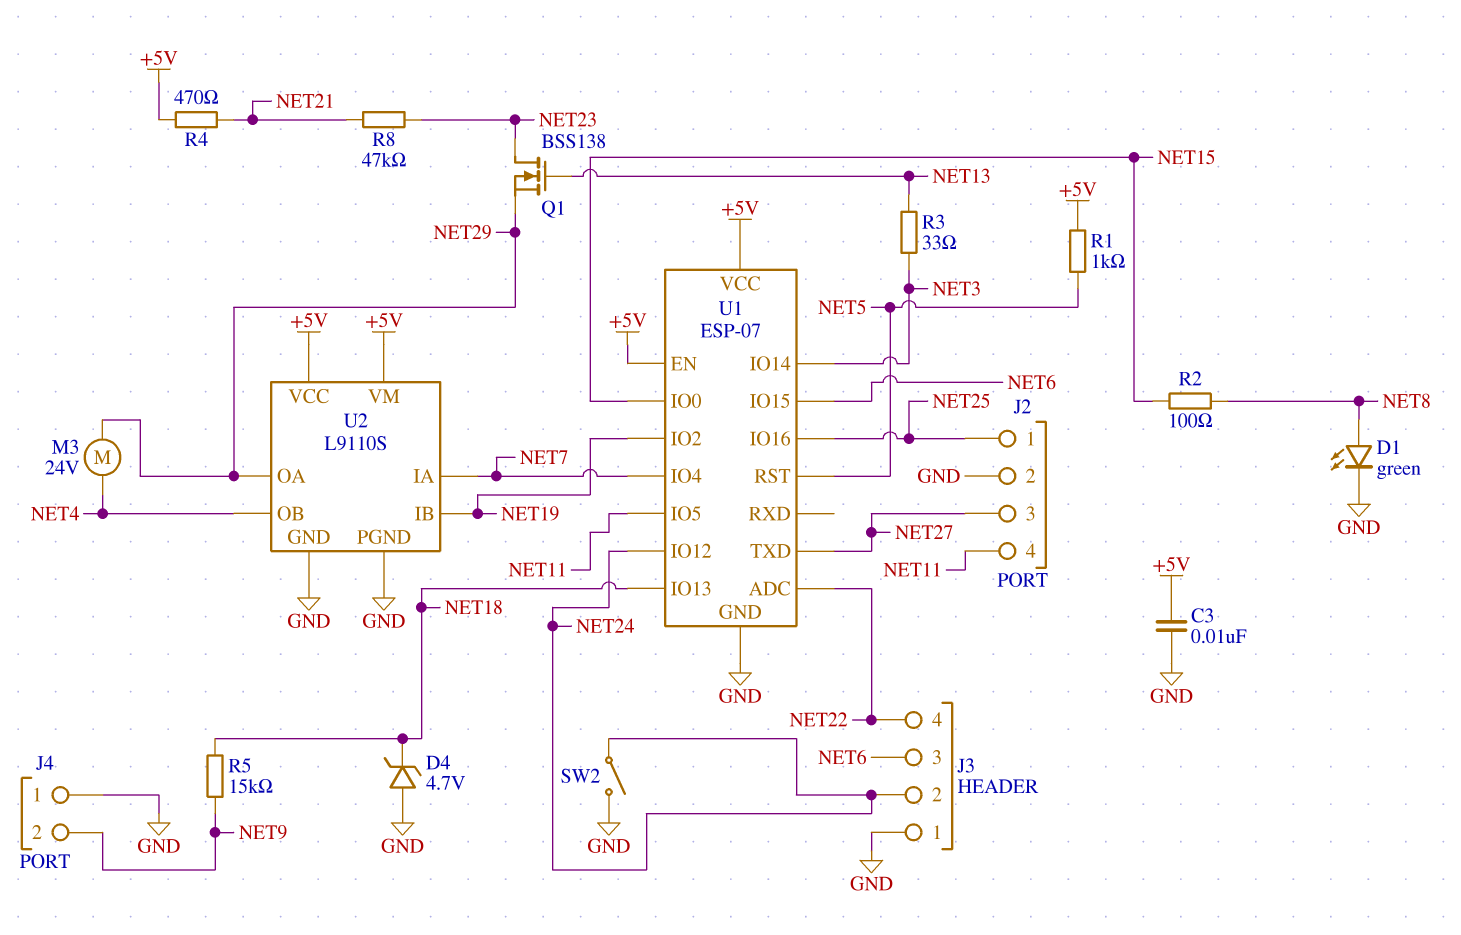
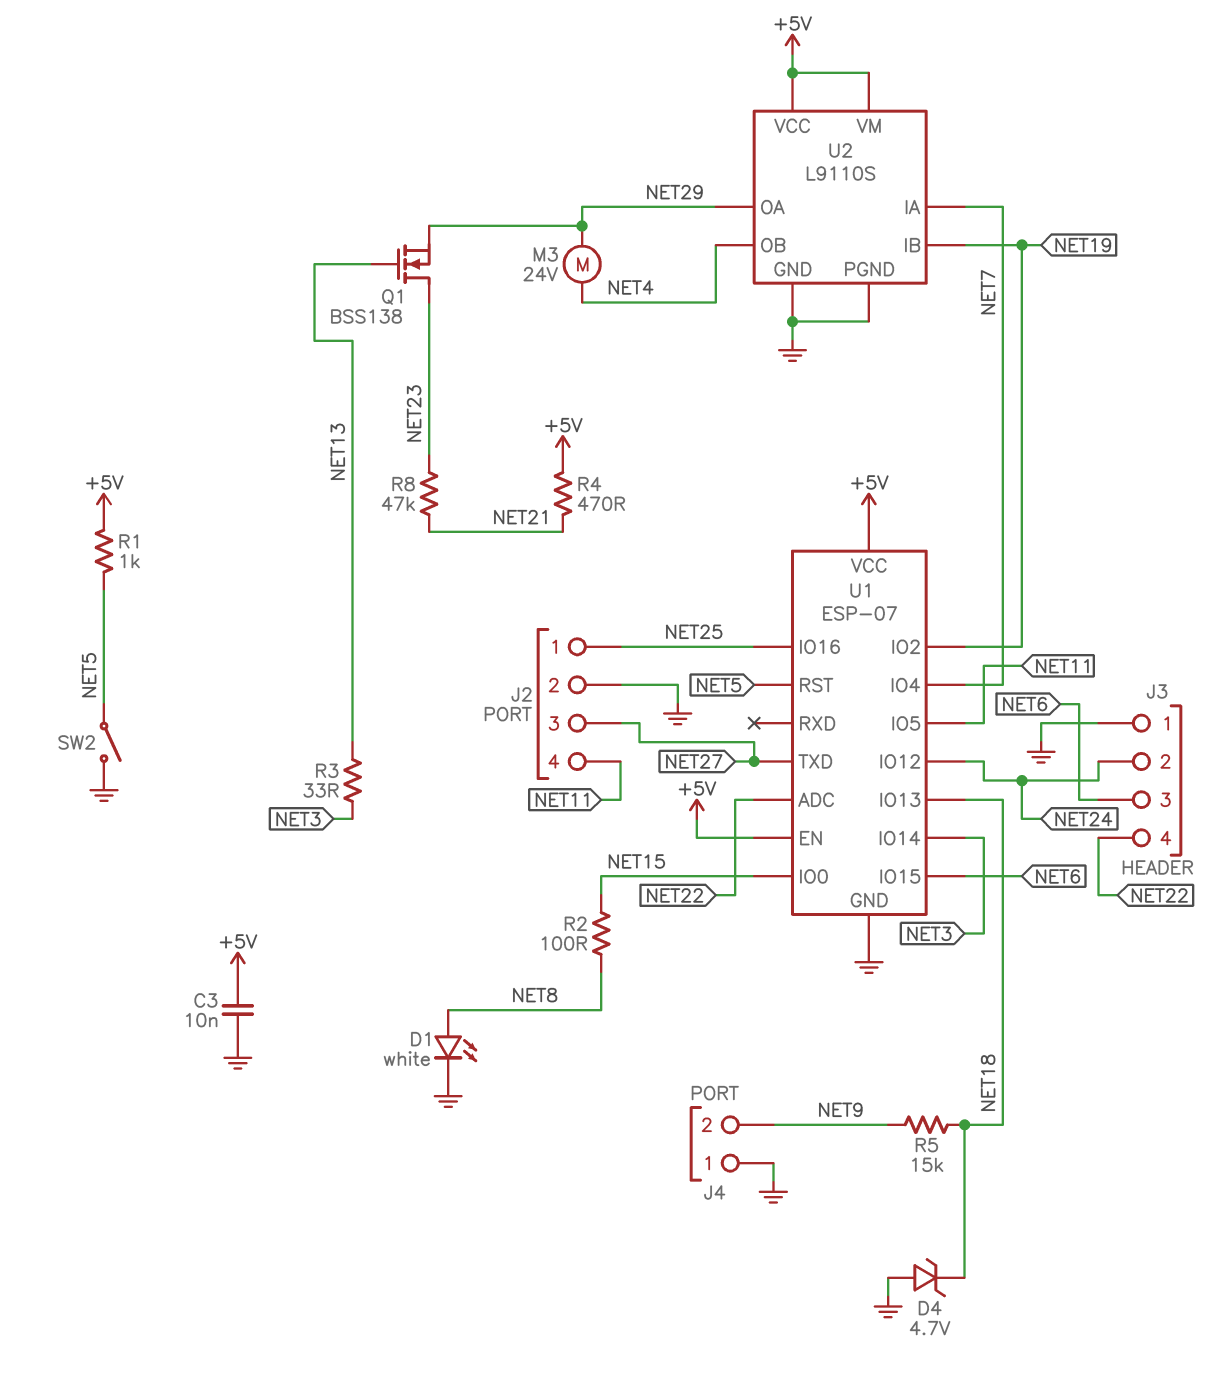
D1: LED green (A NET8, K GND) -> LED white (A NET8, K GND)
SW2: switch (GND, NET24) -> switch (GND, NET5)

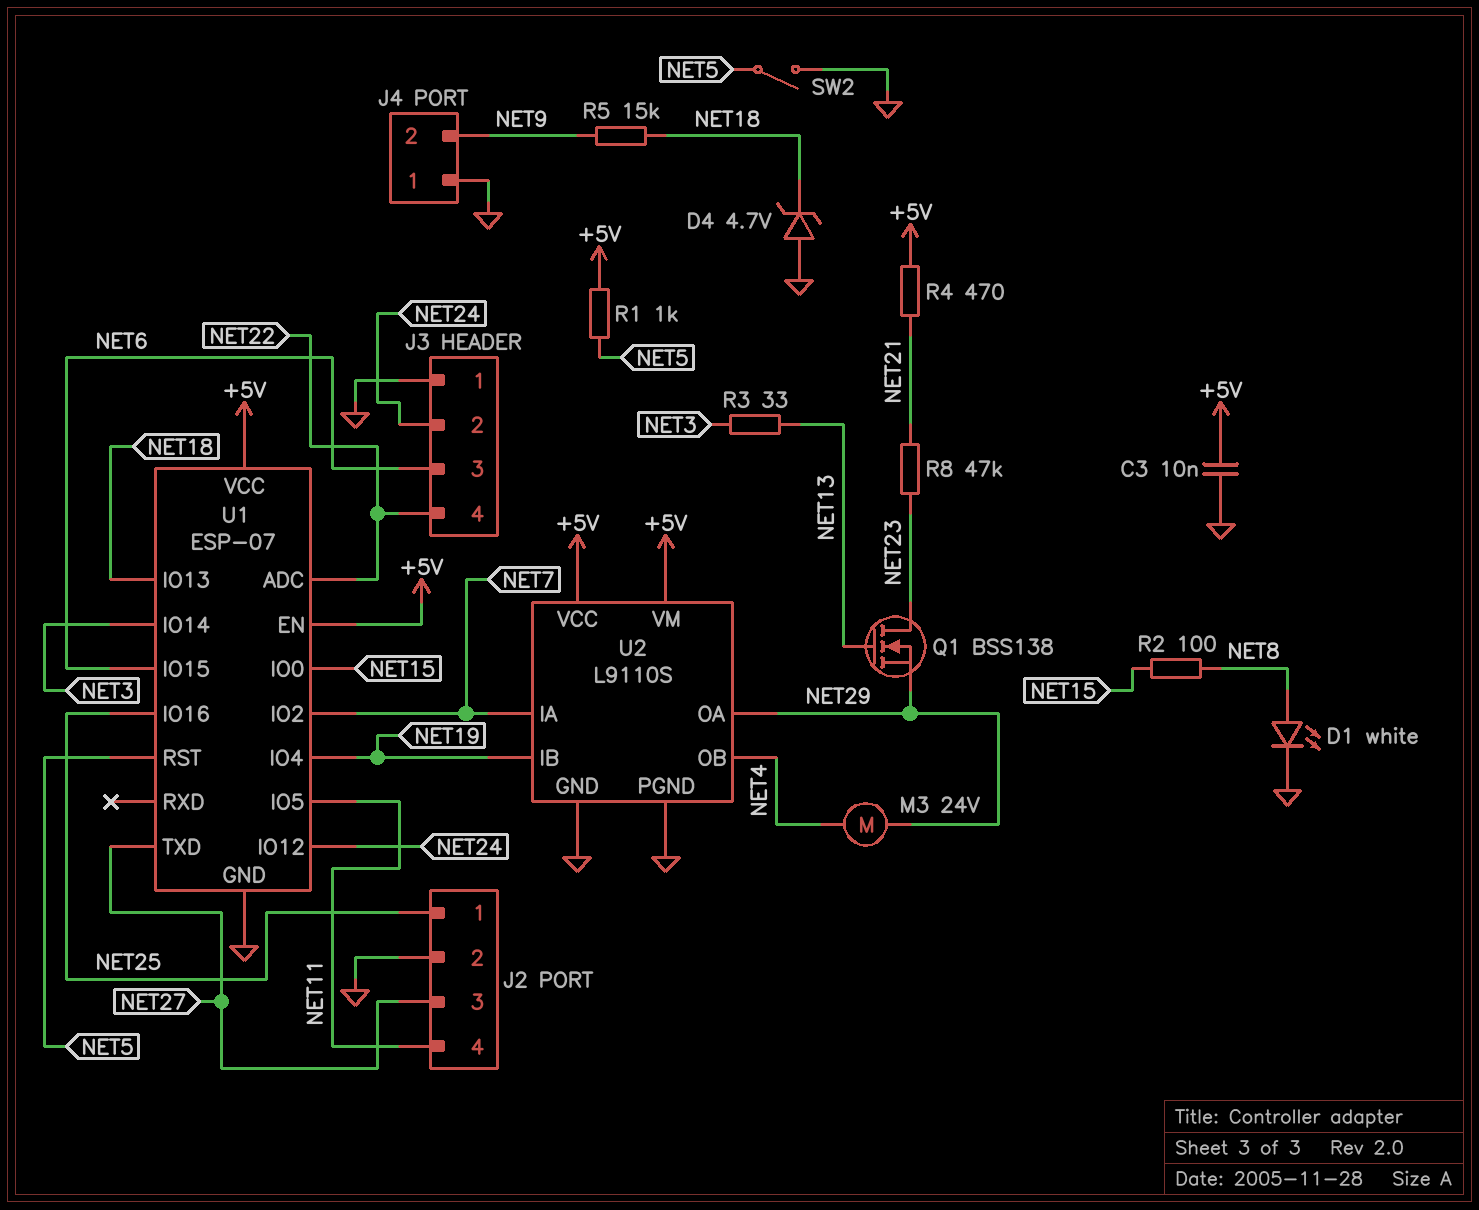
U1 pin IO2: NET19 -> NET7
U1 pin IO4: NET7 -> NET19

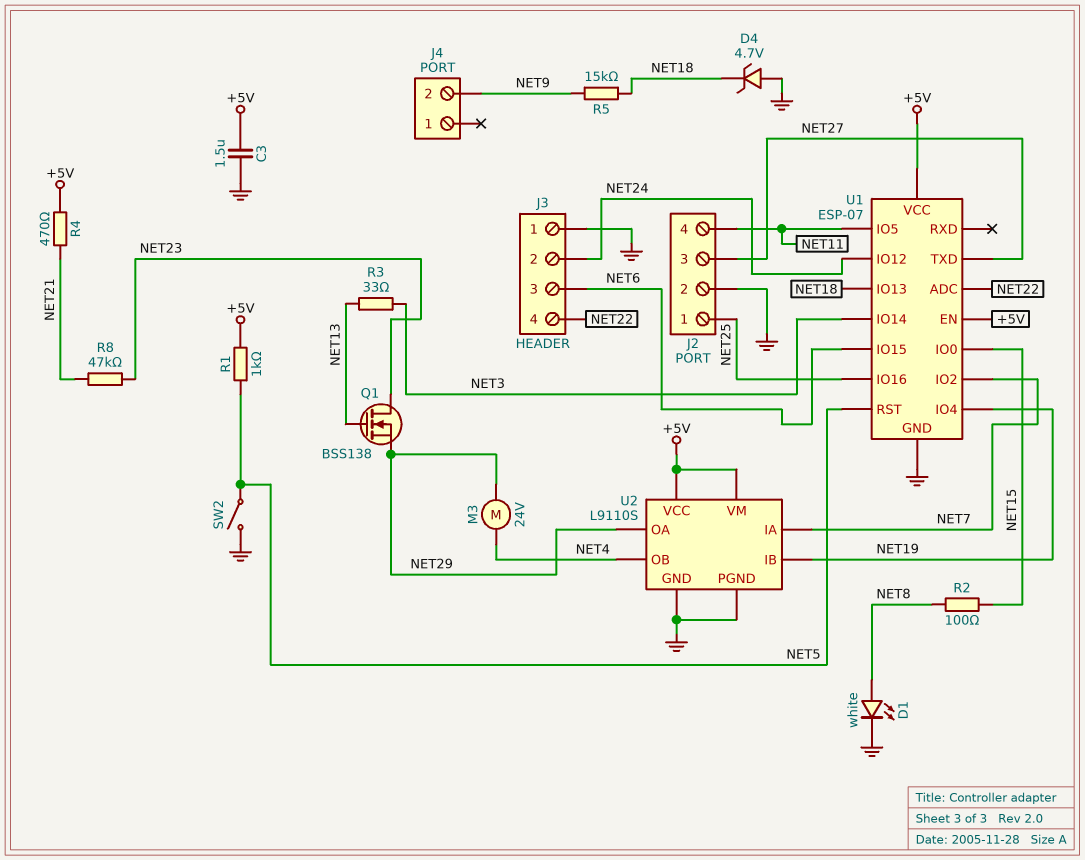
C3: 10nF (+5V, GND) -> 1.5uF (+5V, GND)
J4 pin 1: GND -> none

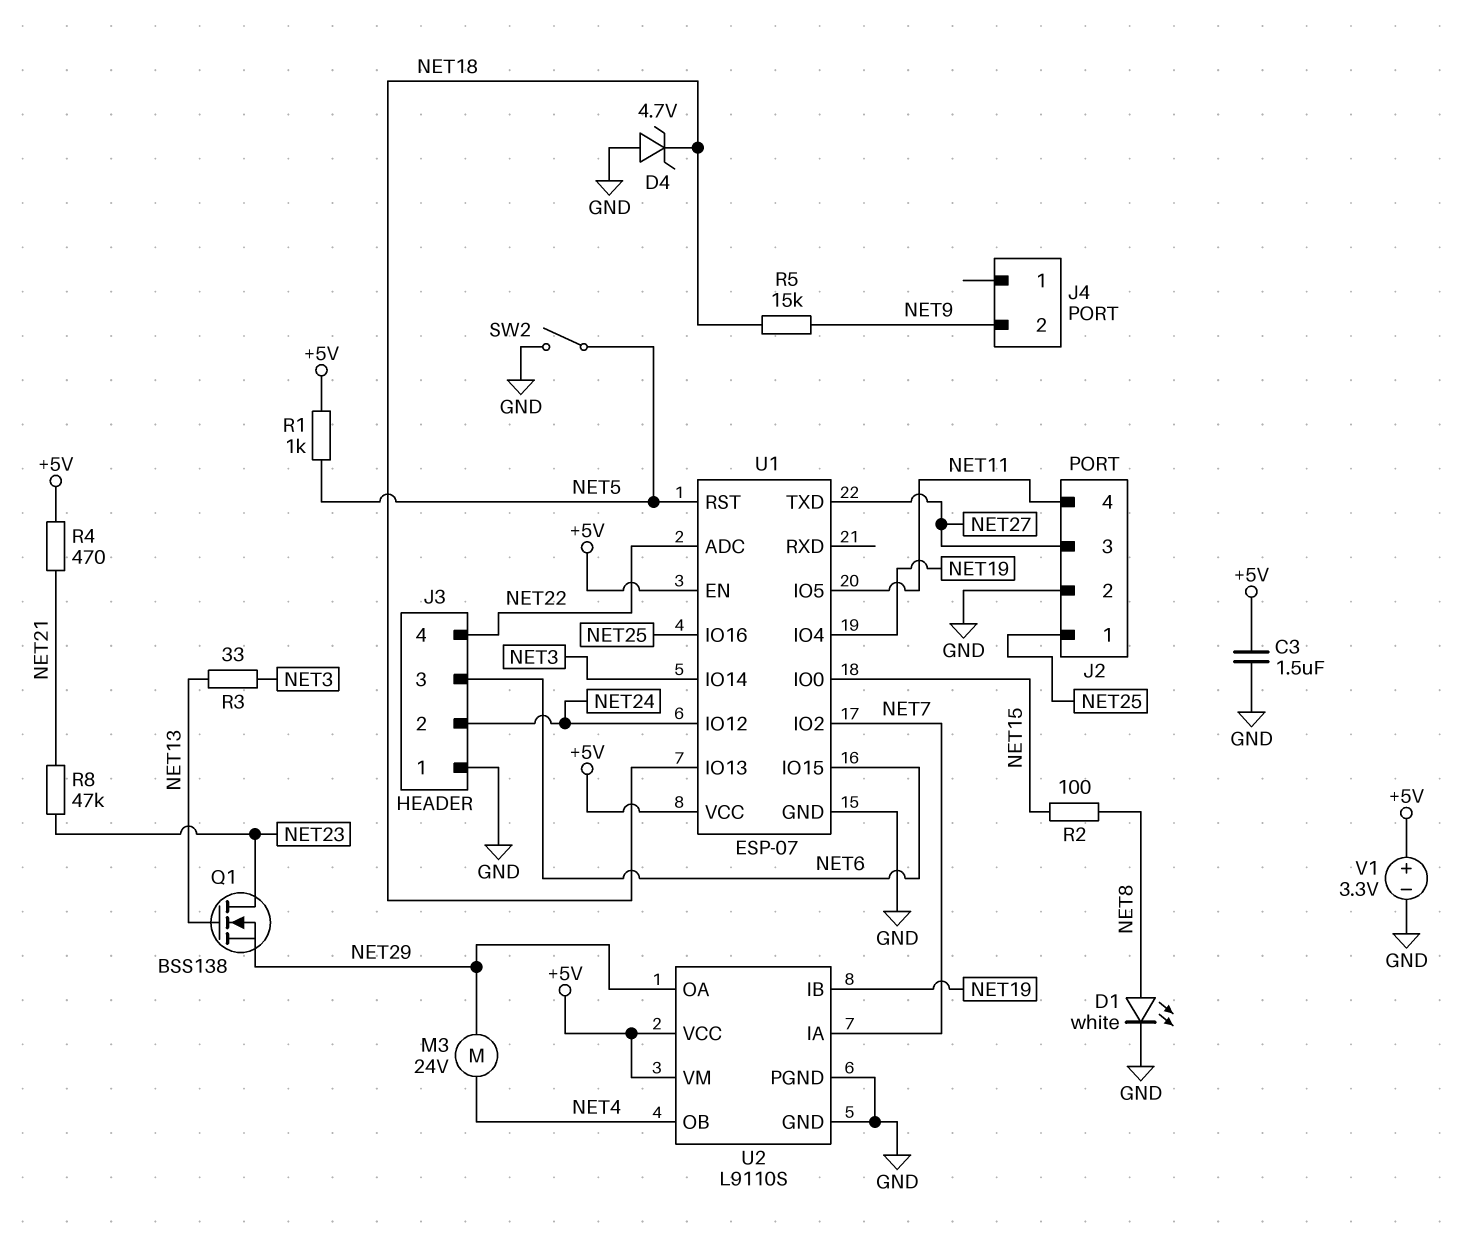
V1: none -> 3.3V (plus +5V, minus GND)

